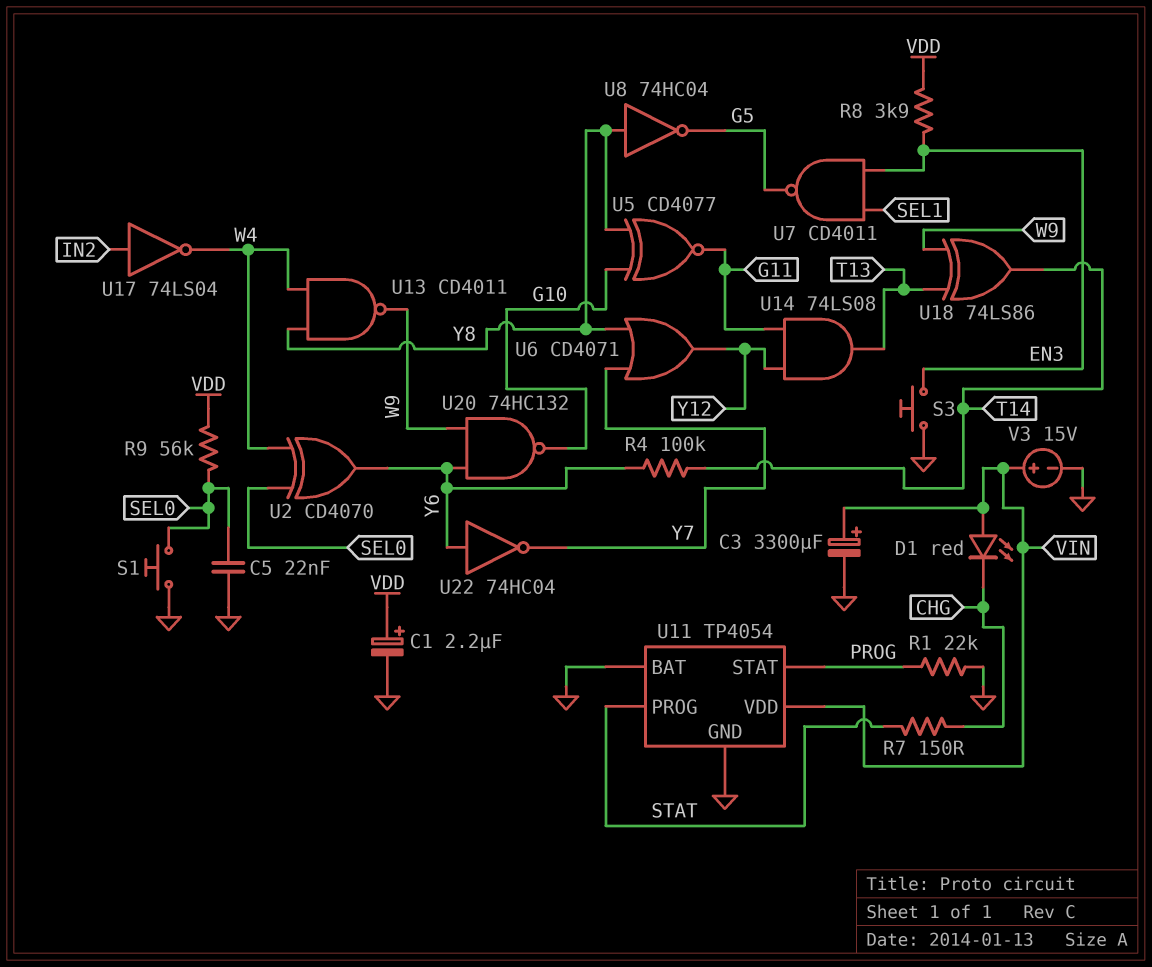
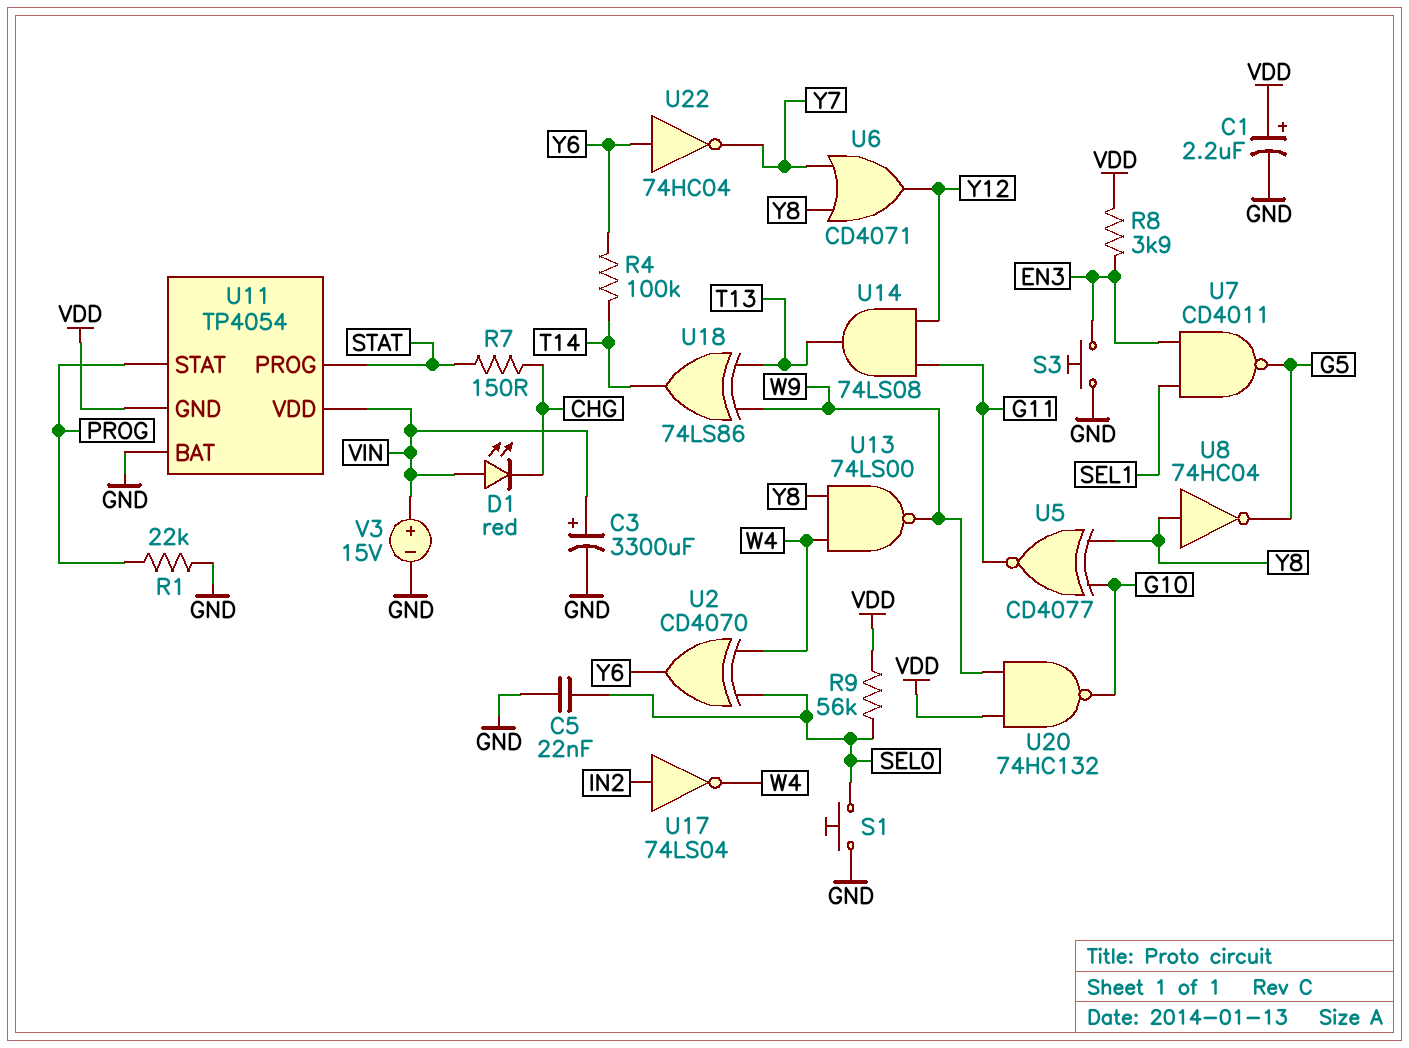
U11 pin GND: GND -> VDD
U13: NAND CD4011 (in W4, in Y8, out W9) -> NAND 74LS00 (in W4, in Y8, out W9)
U20: NAND 74HC132 (in W9, in Y6, out G10) -> NAND 74HC132 (in VDD, in W9, out G10)

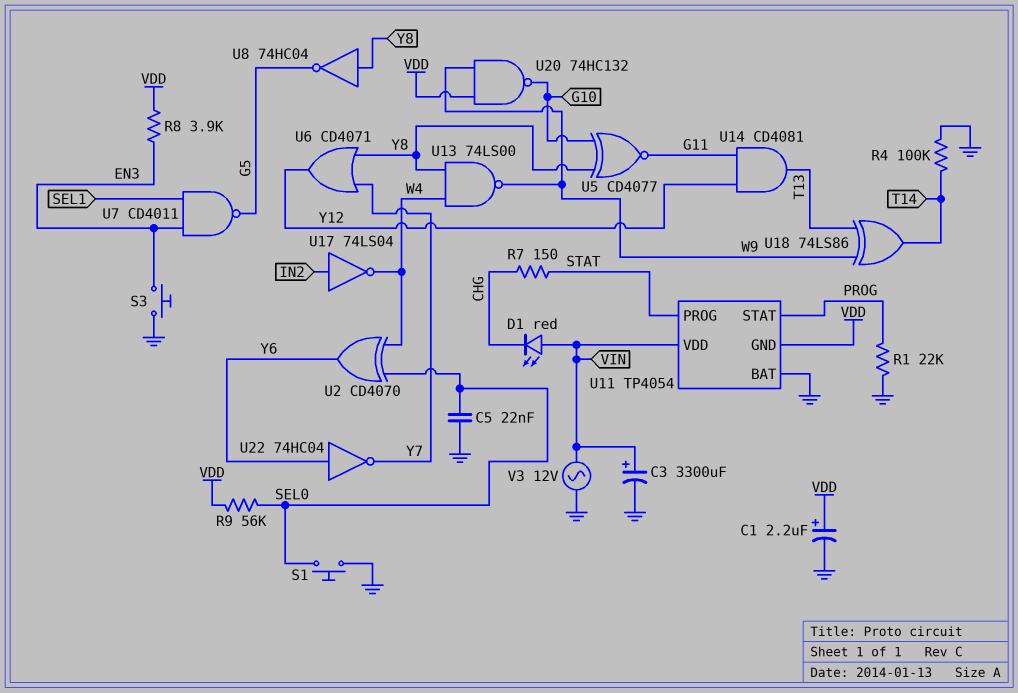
R4: 100k (T14, Y6) -> 100k (GND, T14)
U14: AND 74LS08 (in G11, in Y12, out T13) -> AND CD4081 (in G11, in Y12, out T13)
V3: 15V (plus VIN, minus GND) -> AC 12V (GND, VIN)

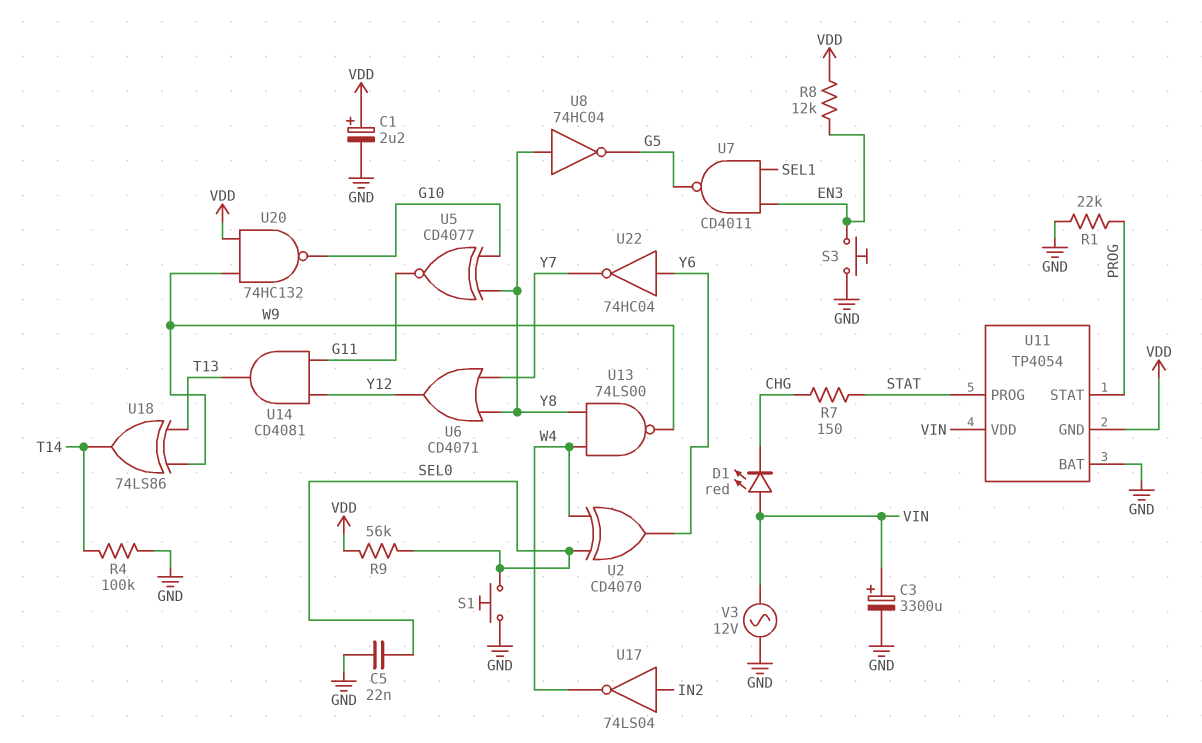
R8: 3.9k (EN3, VDD) -> 12k (EN3, VDD)

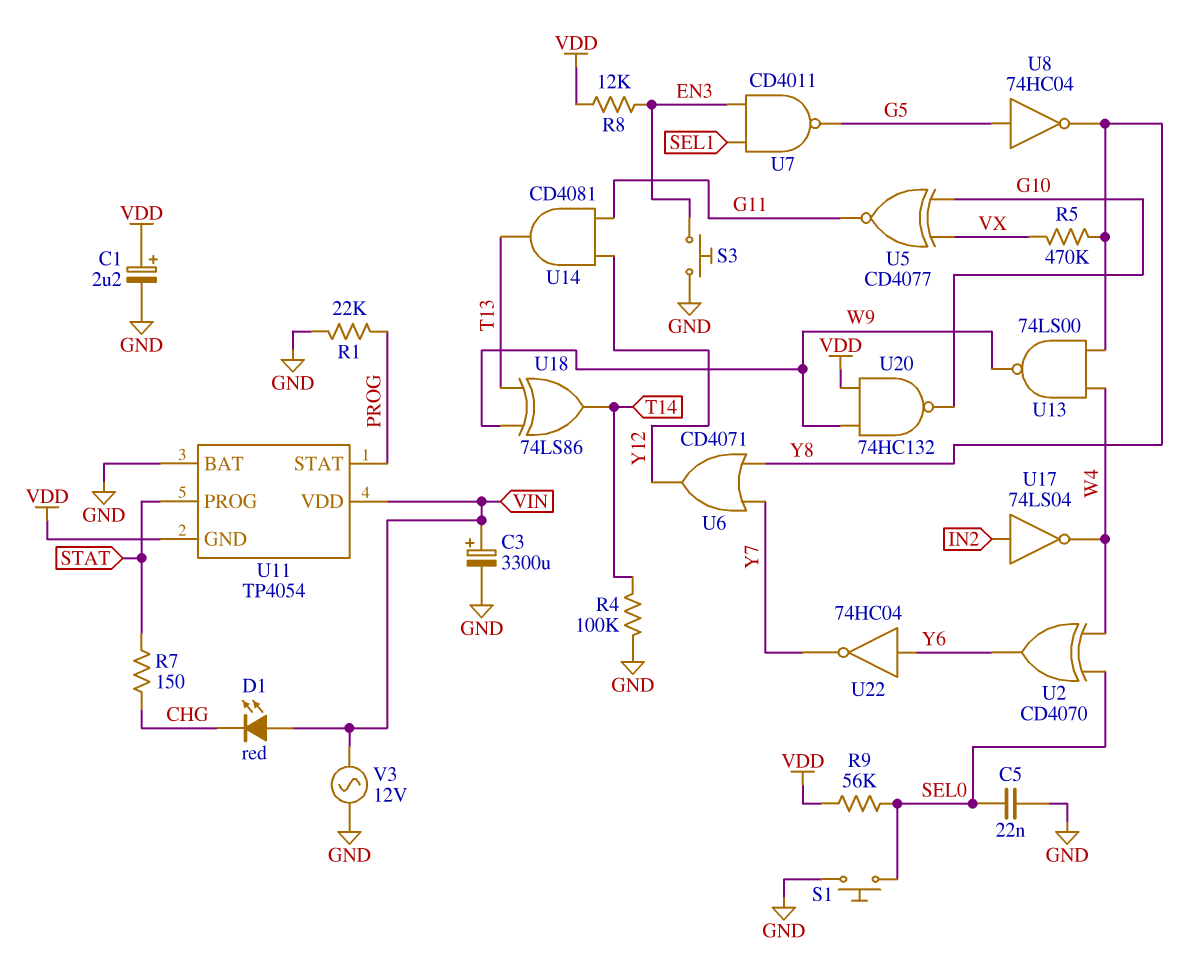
R5: none -> 470k (VX, Y8)
U5: XNOR CD4077 (in G10, in Y8, out G11) -> XNOR CD4077 (in G10, in VX, out G11)
U8: NOT 74HC04 (in Y8, out G5) -> NOT 74HC04 (in G5, out Y8)

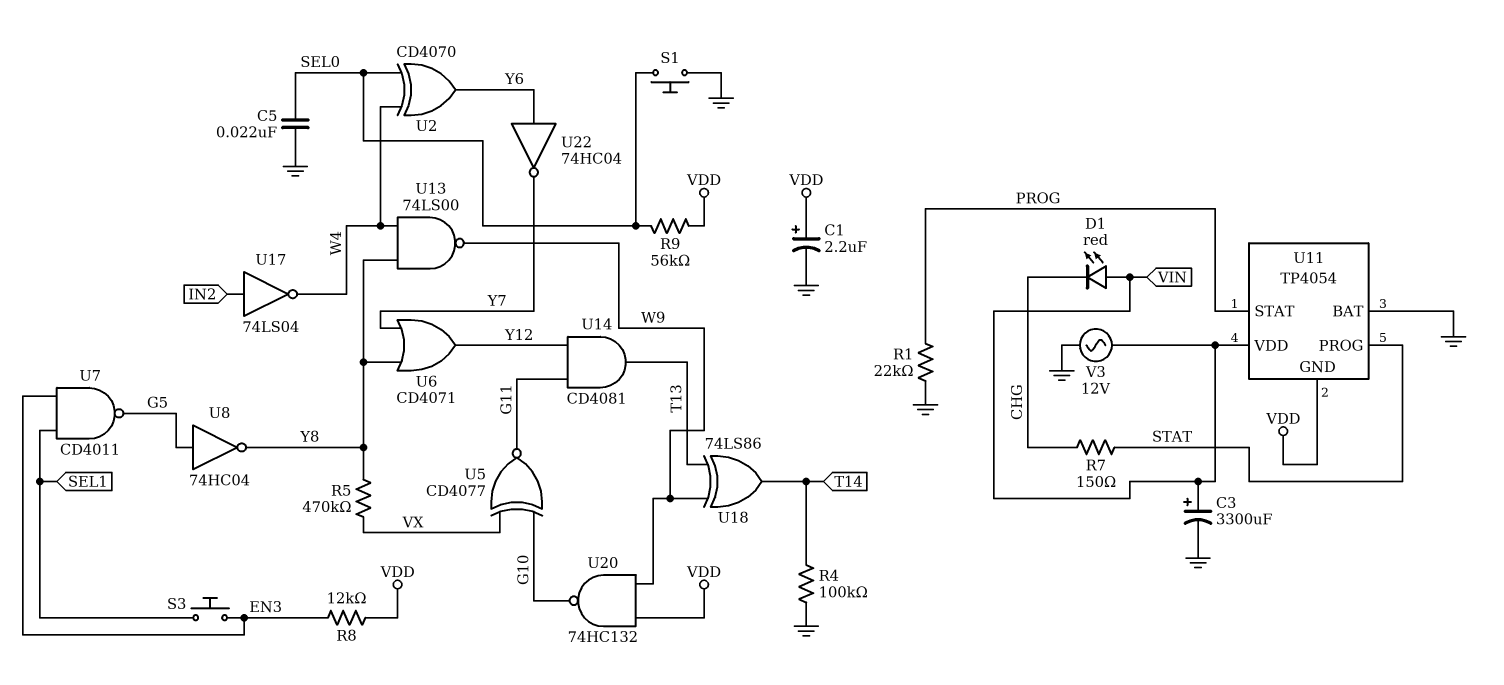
S3: button (EN3, GND) -> button (EN3, SEL1)

